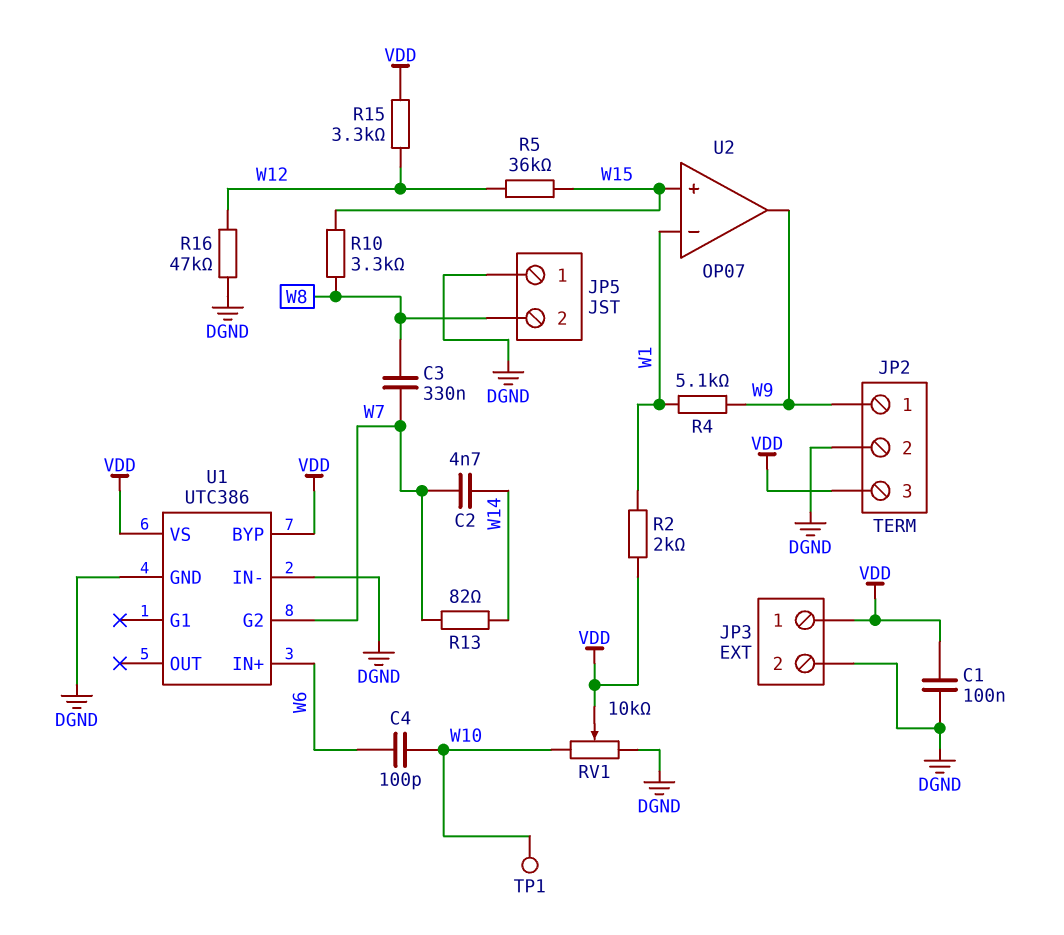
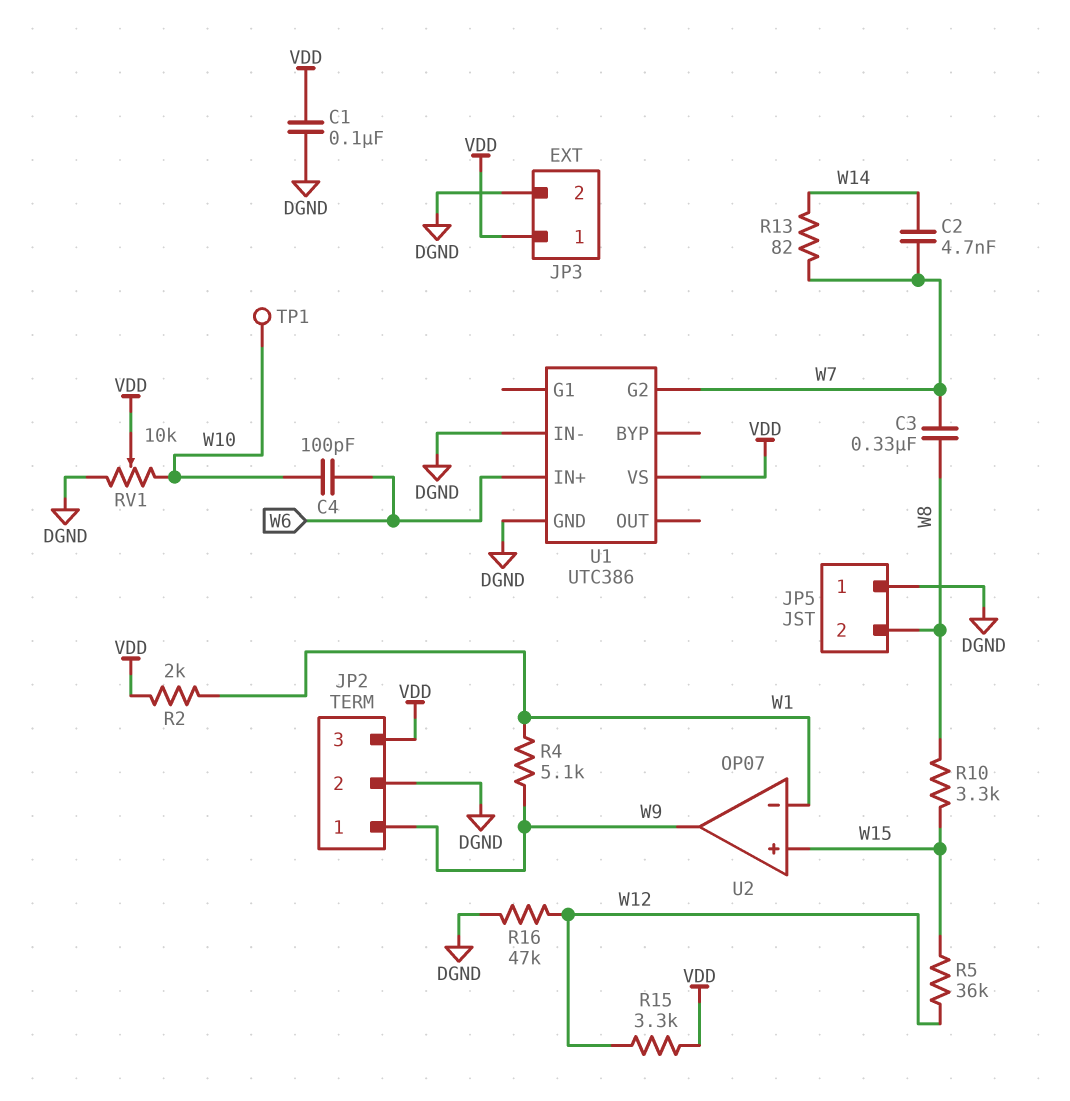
U1 pin BYP: VDD -> none

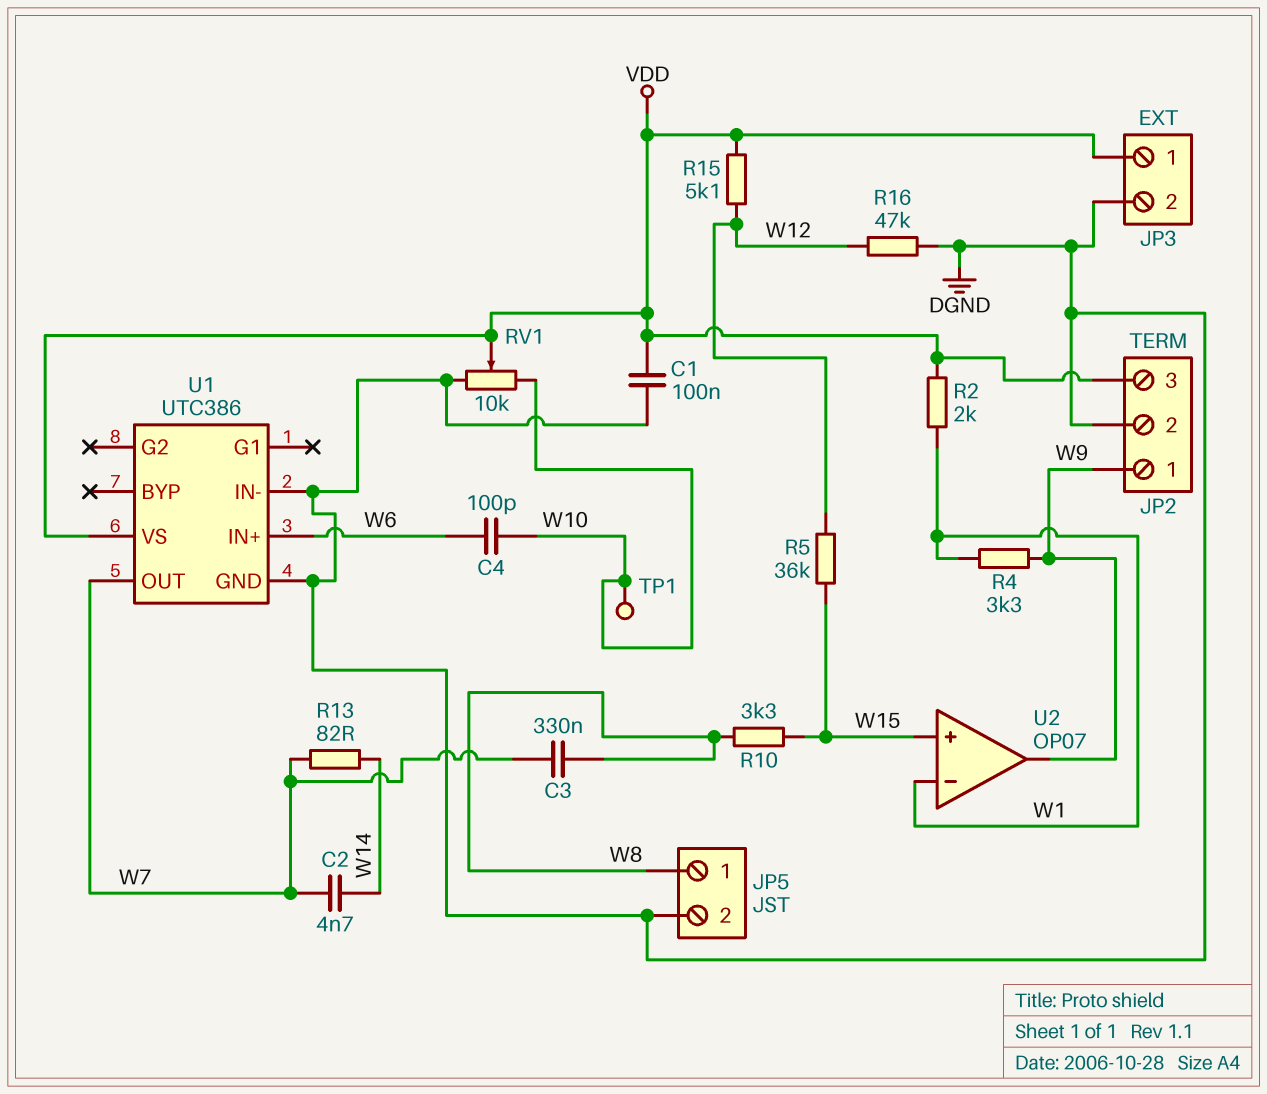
JP5 pin 1: DGND -> W8
JP5 pin 2: W8 -> DGND
R4: 5.1k (W1, W9) -> 3.3k (W1, W9)
R15: 3.3k (VDD, W12) -> 5.1k (VDD, W12)
U1 pin G2: W7 -> none
U1 pin OUT: none -> W7

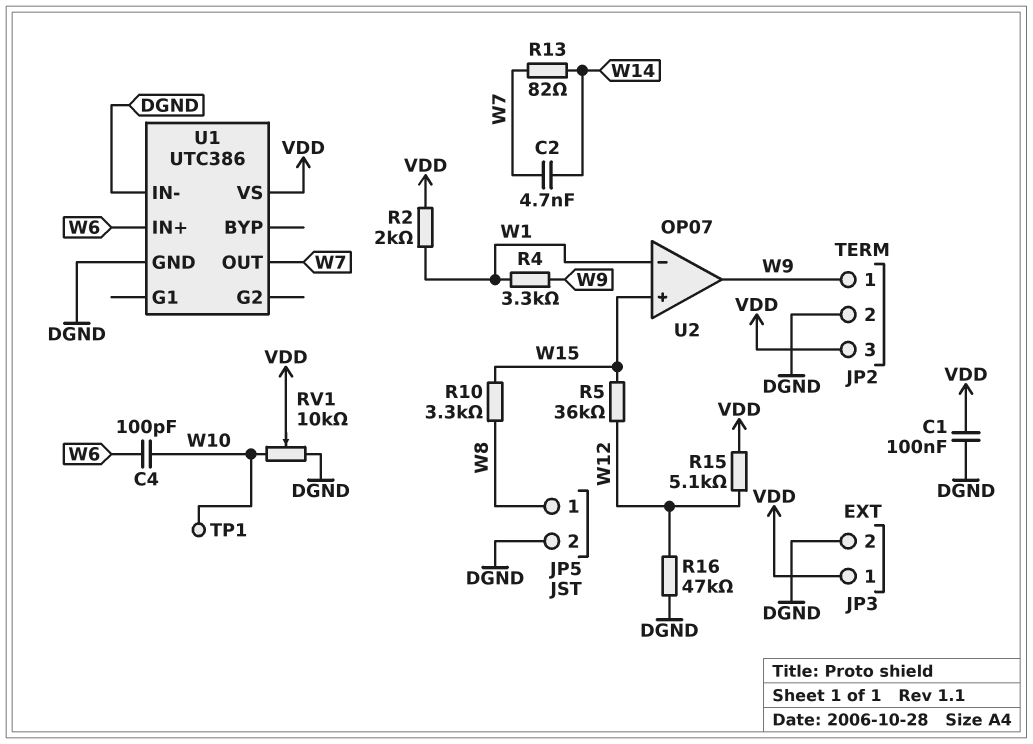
C3: 330nF (W7, W8) -> none

